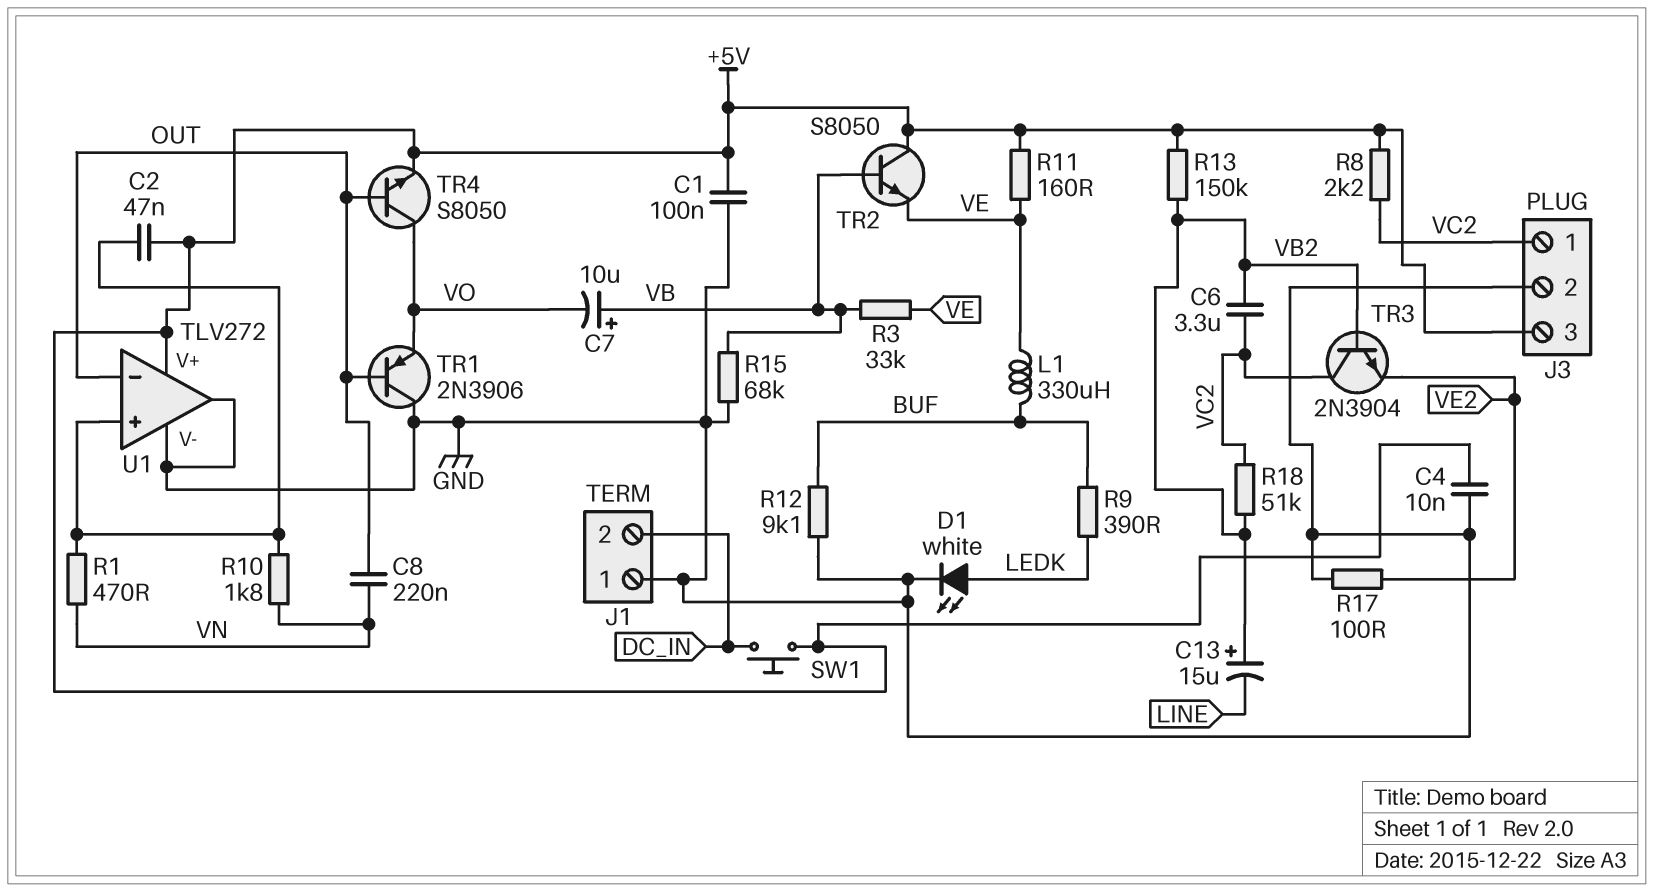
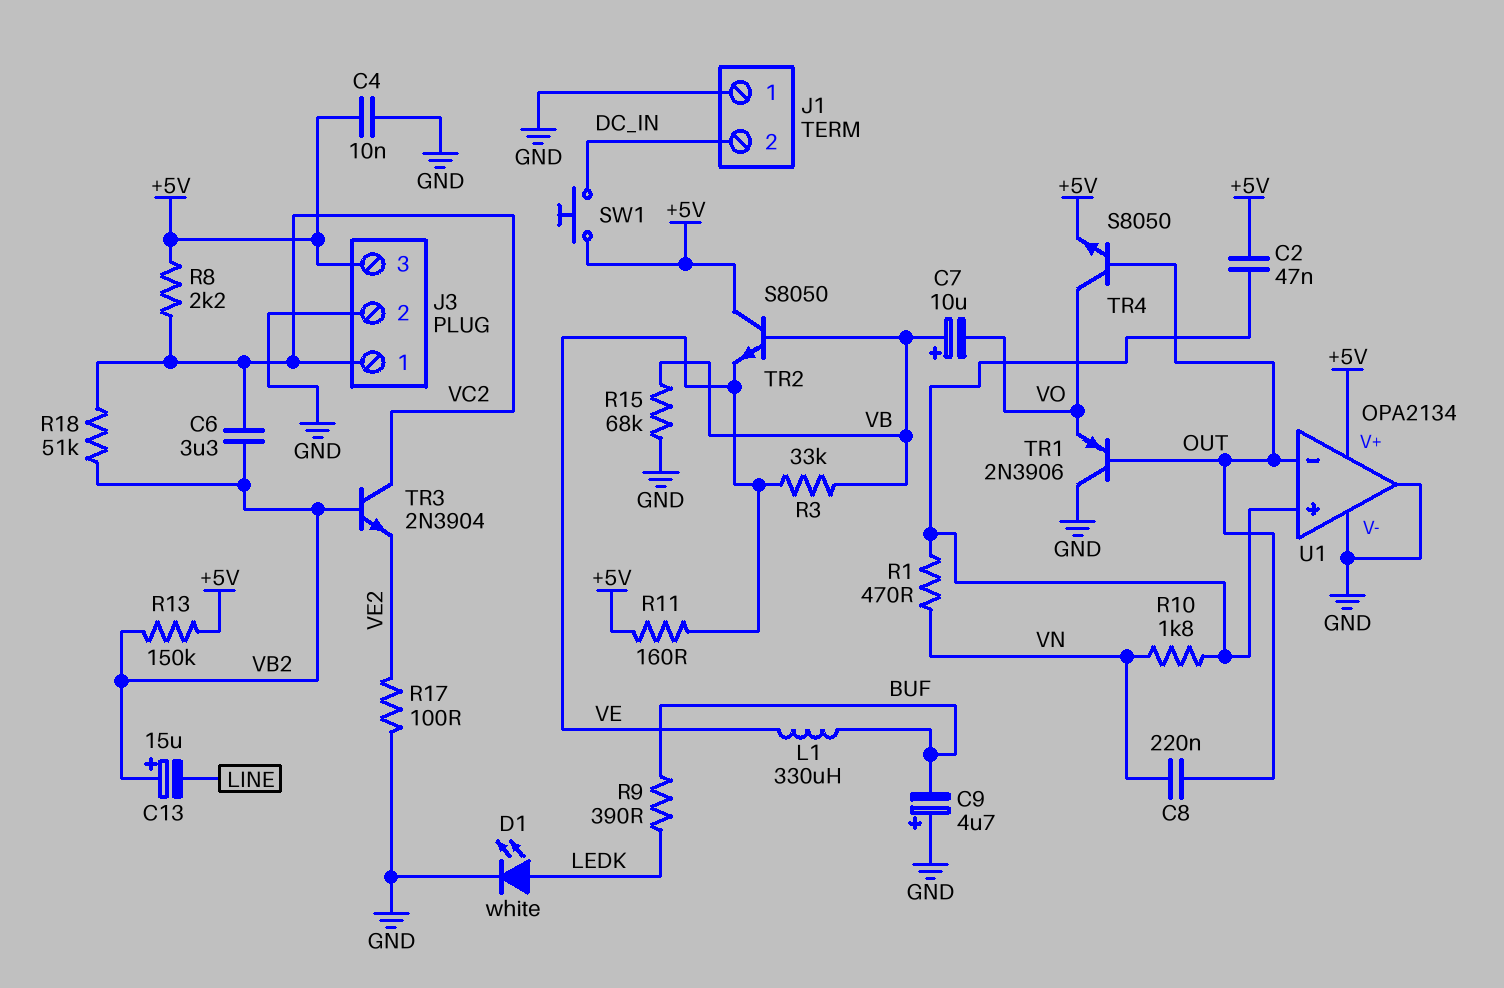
C1: 100nF (+5V, GND) -> none
C9: none -> 4.7uF (plus GND, minus BUF)
R12: 9.1k (BUF, GND) -> none
U1: TLV272 -> OPA2134

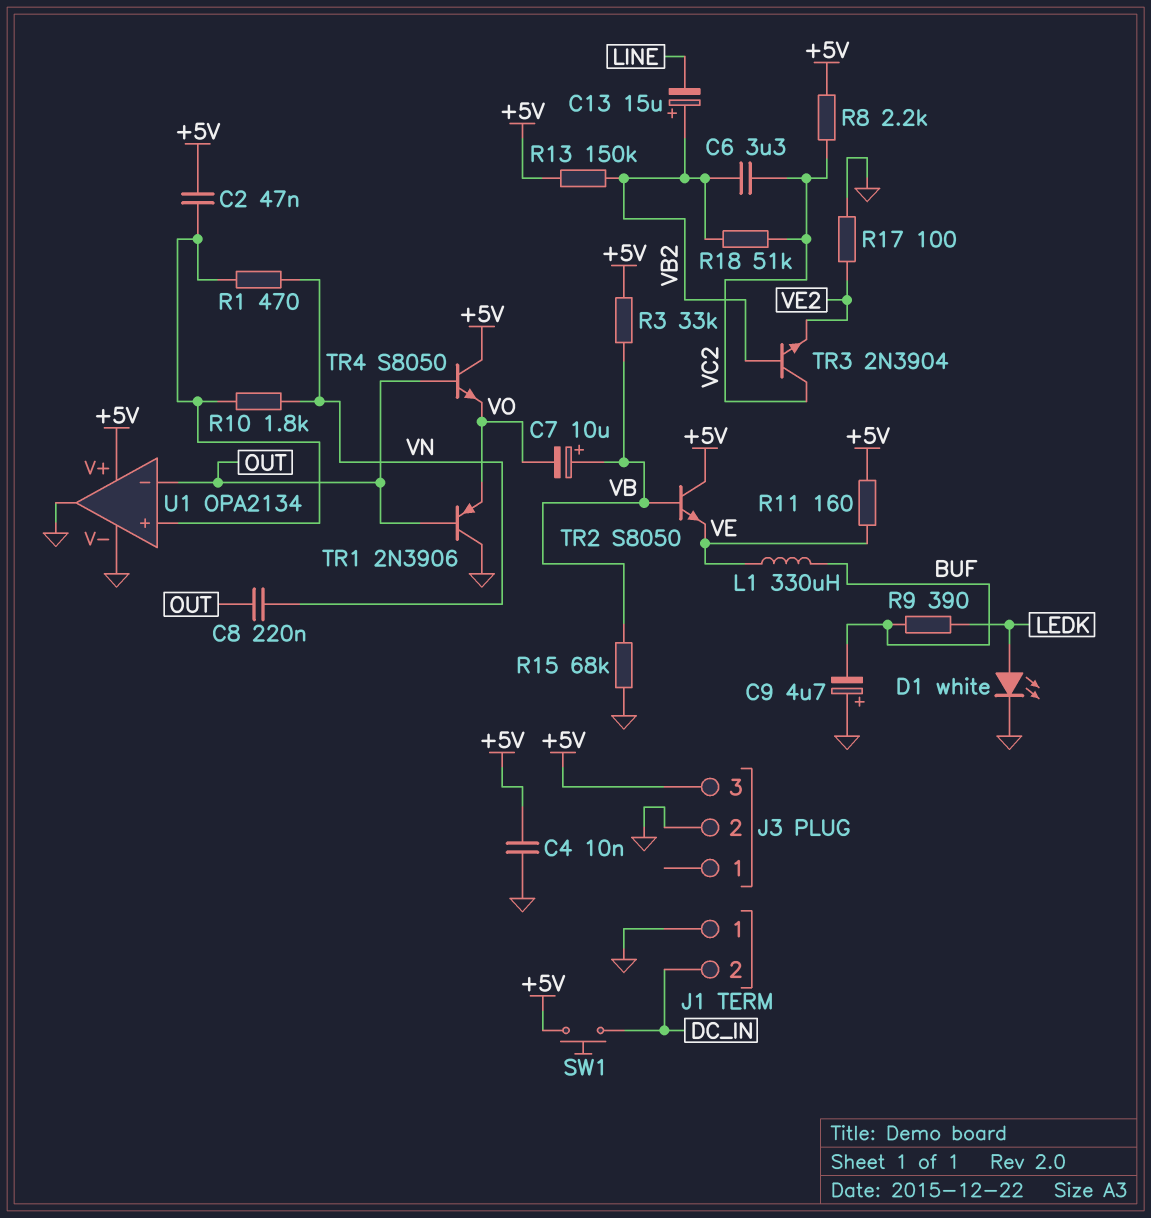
J3 pin 1: VC2 -> none
R3: 33k (VB, VE) -> 33k (+5V, VB)
TR4: NPN S8050 (B OUT, C VO, E +5V) -> NPN S8050 (B OUT, C +5V, E VO)

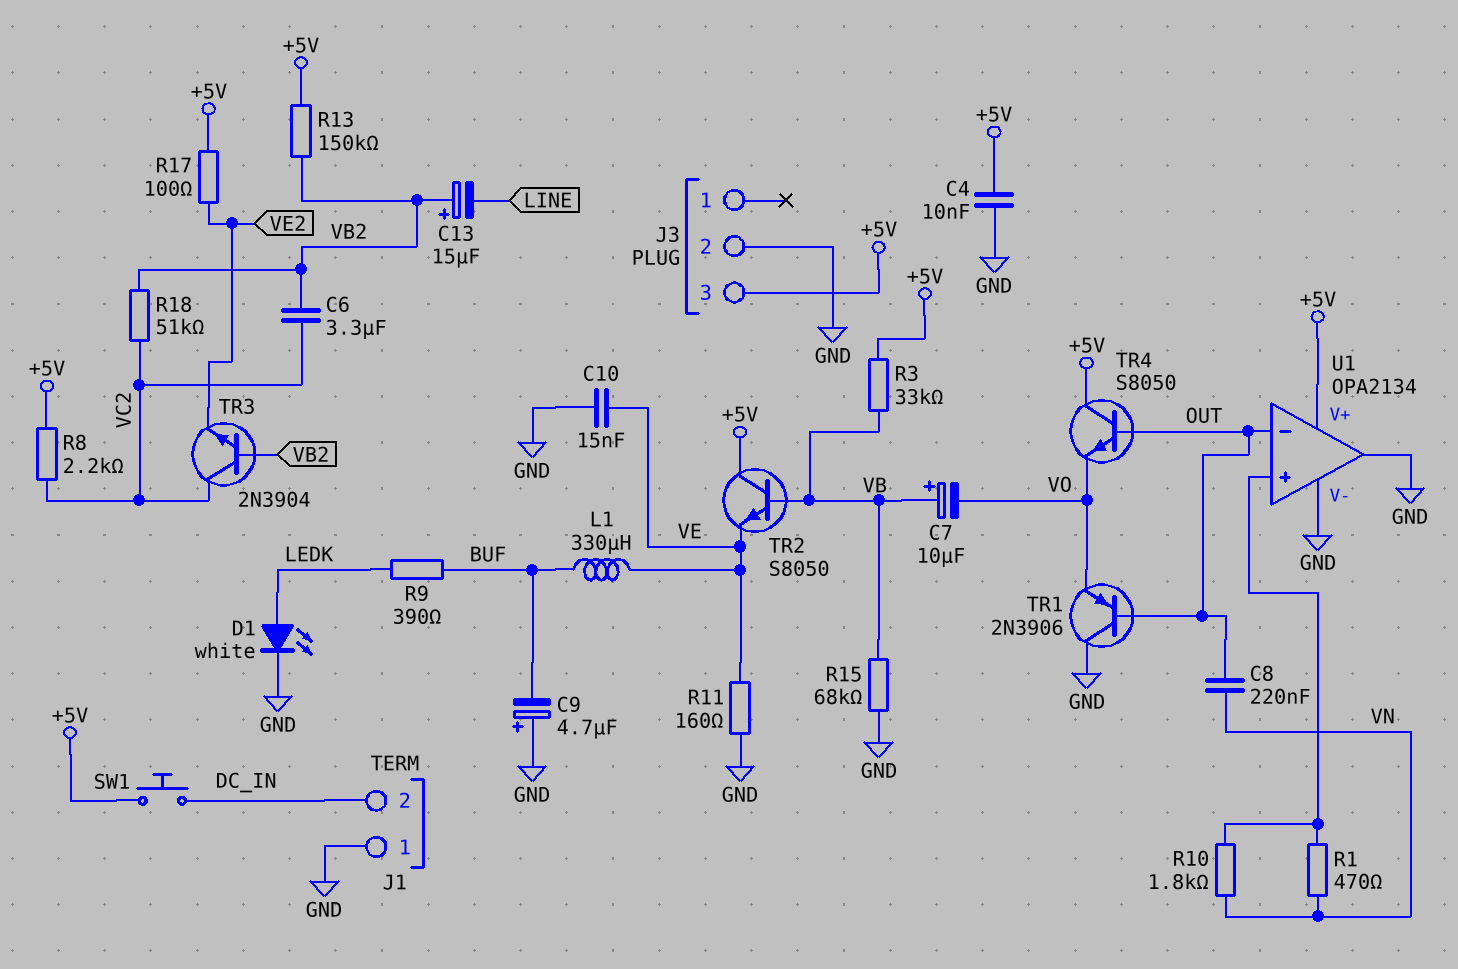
C2: 47nF (+5V, U1/in+) -> none
C10: none -> 15nF (GND, VE)
R11: 160 (+5V, VE) -> 160 (GND, VE)
R17: 100 (GND, VE2) -> 100 (+5V, VE2)

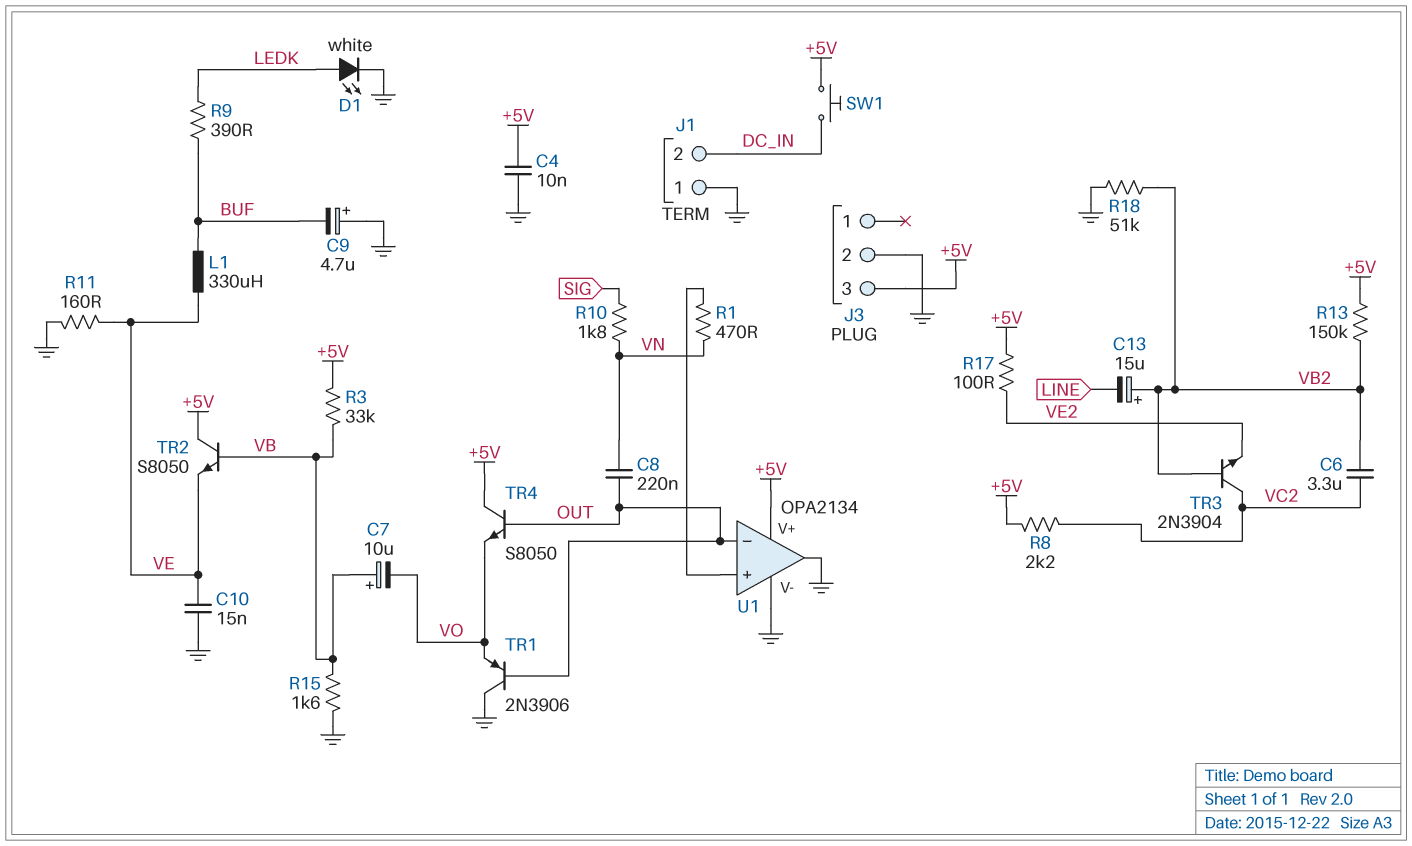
R10: 1.8k (U1/in+, VN) -> 1.8k (SIG, VN)
R15: 68k (GND, VB) -> 1.6k (GND, VB)
R18: 51k (VB2, VC2) -> 51k (GND, VB2)

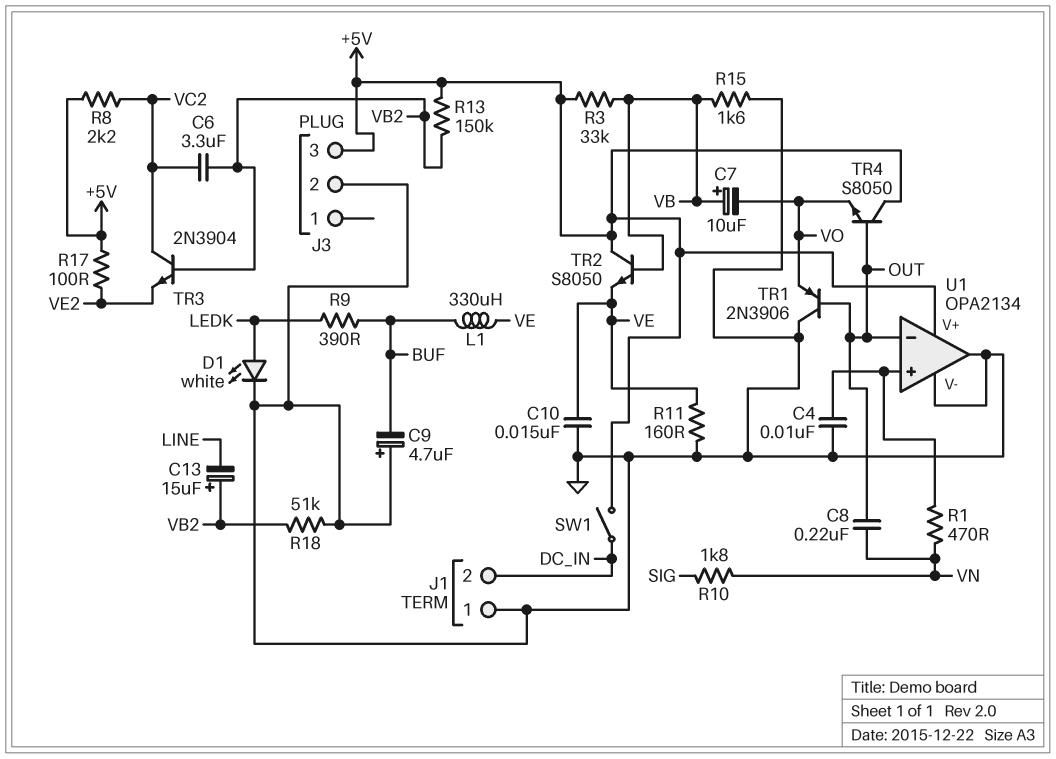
C4: 10nF (+5V, GND) -> 10nF (GND, U1/in+)
SW1: button (+5V, DC_IN) -> switch (+5V, DC_IN)

